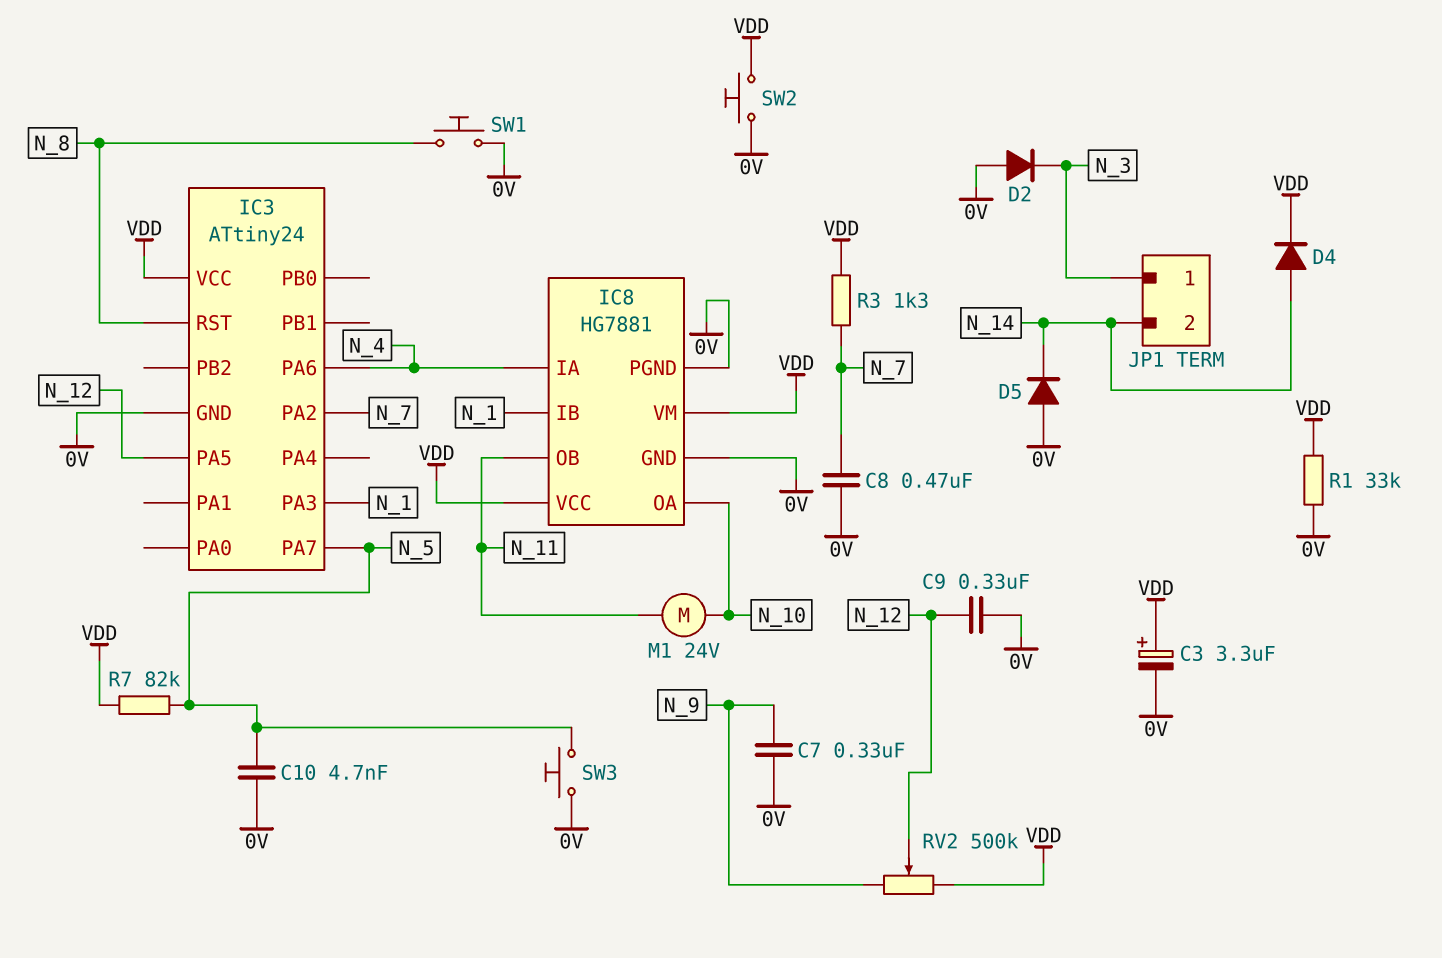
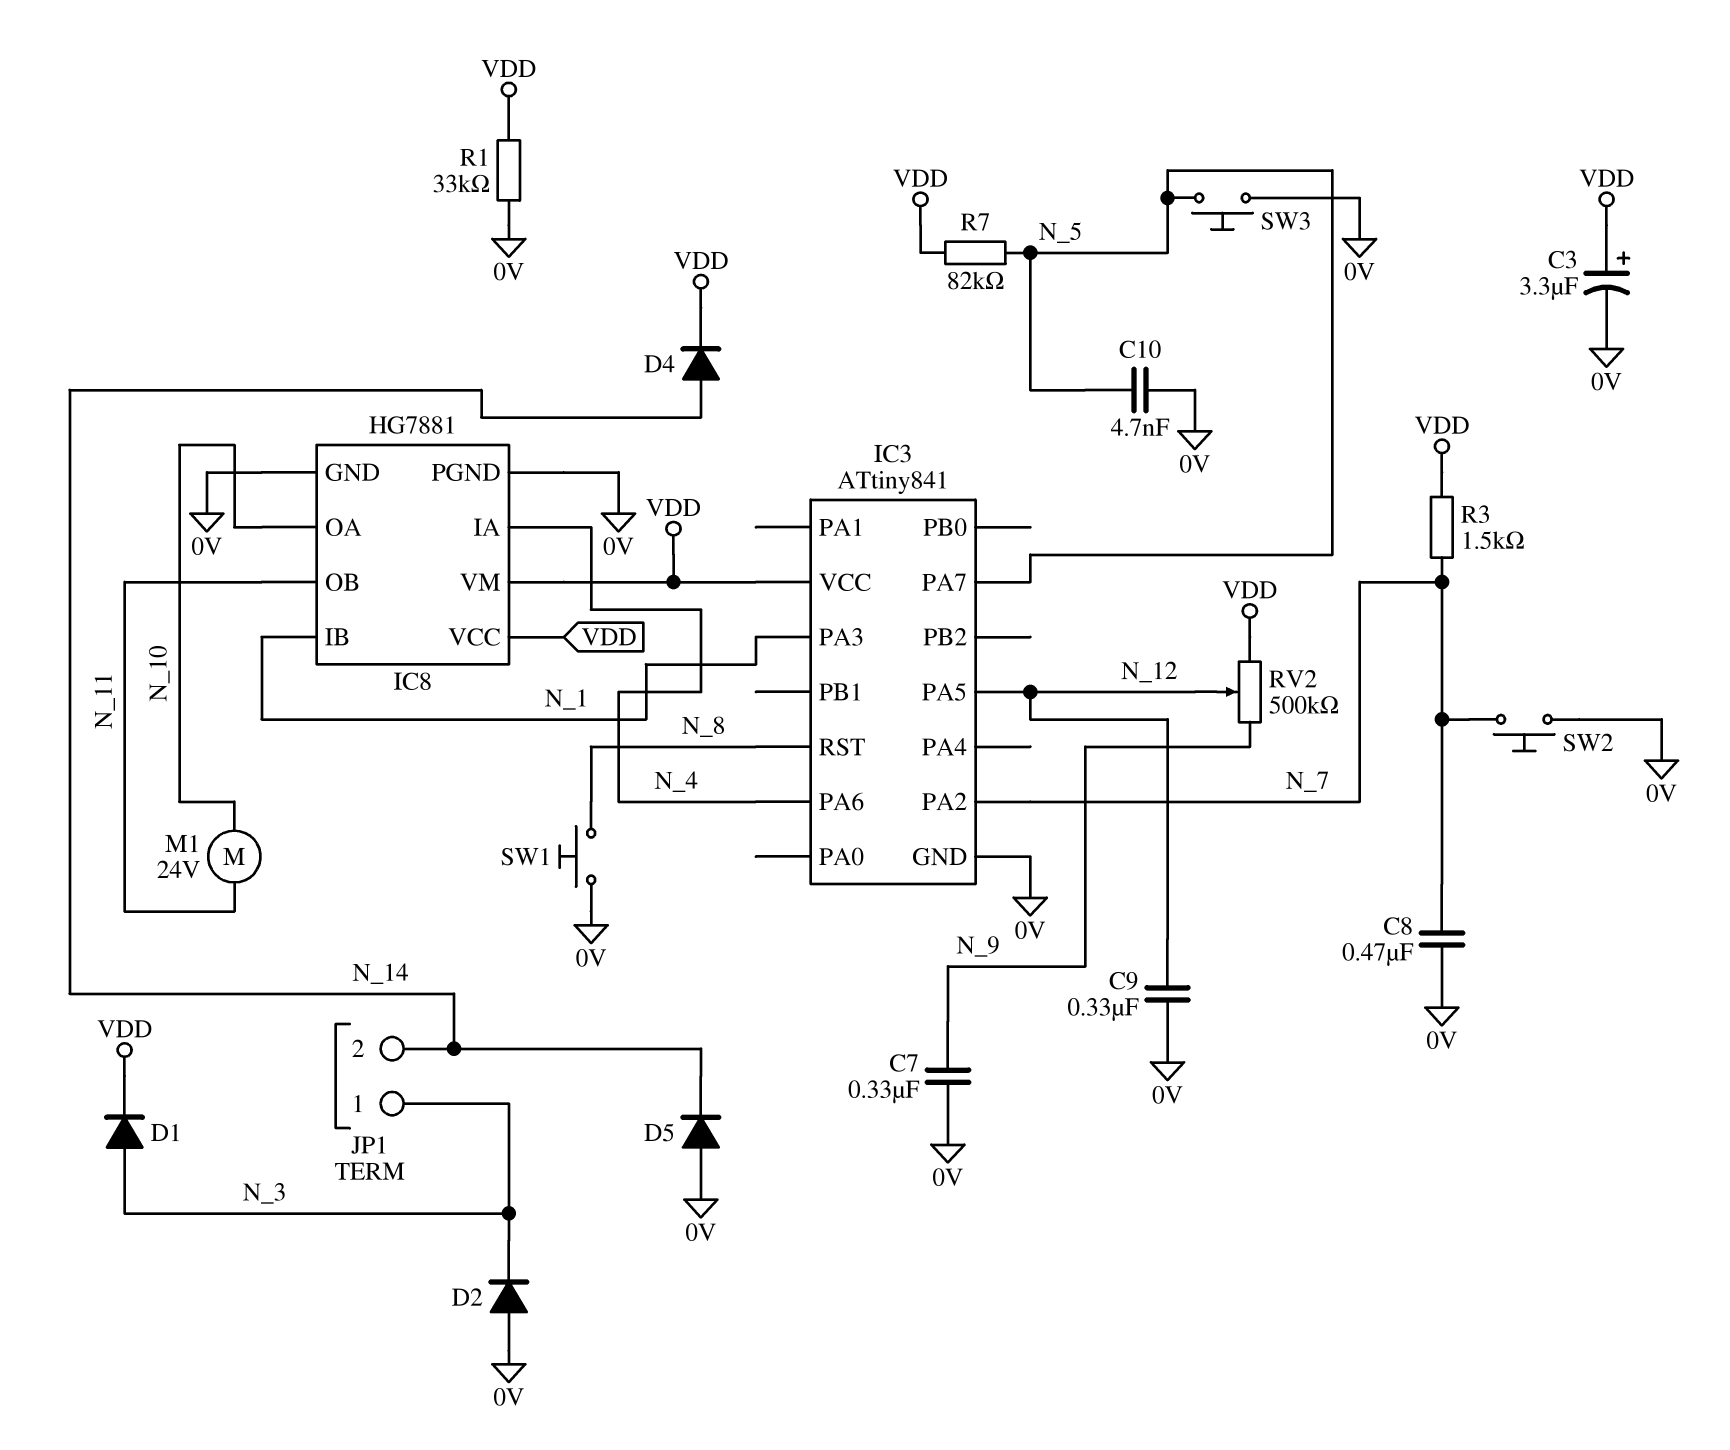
D1: none -> diode (A N_3, K VDD)
IC3: ATtiny24 -> ATtiny841
R3: 1.3k (N_7, VDD) -> 1.5k (N_7, VDD)
SW2: button (0V, VDD) -> button (0V, N_7)

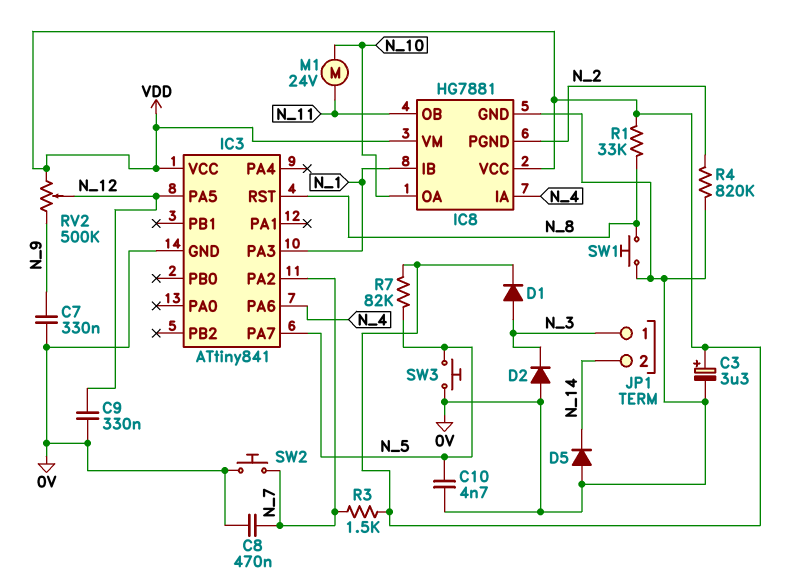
D4: diode (A N_14, K VDD) -> none
IC8 pin PGND: 0V -> N_2
R1: 33k (0V, VDD) -> 33k (N_8, VDD)
R4: none -> 820k (0V, N_2)

